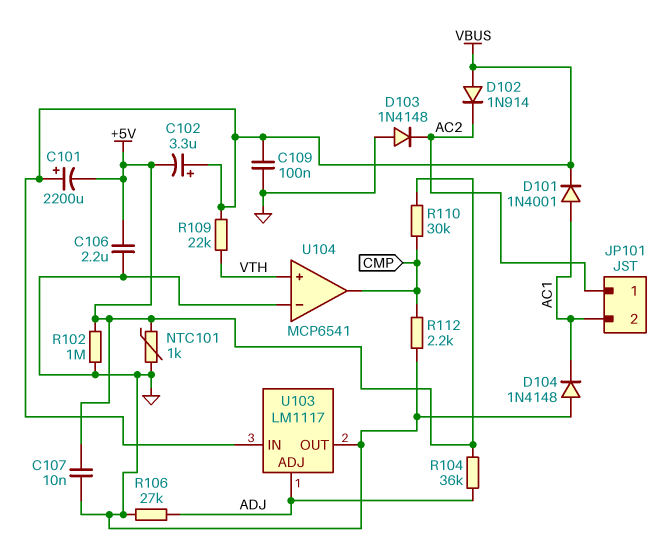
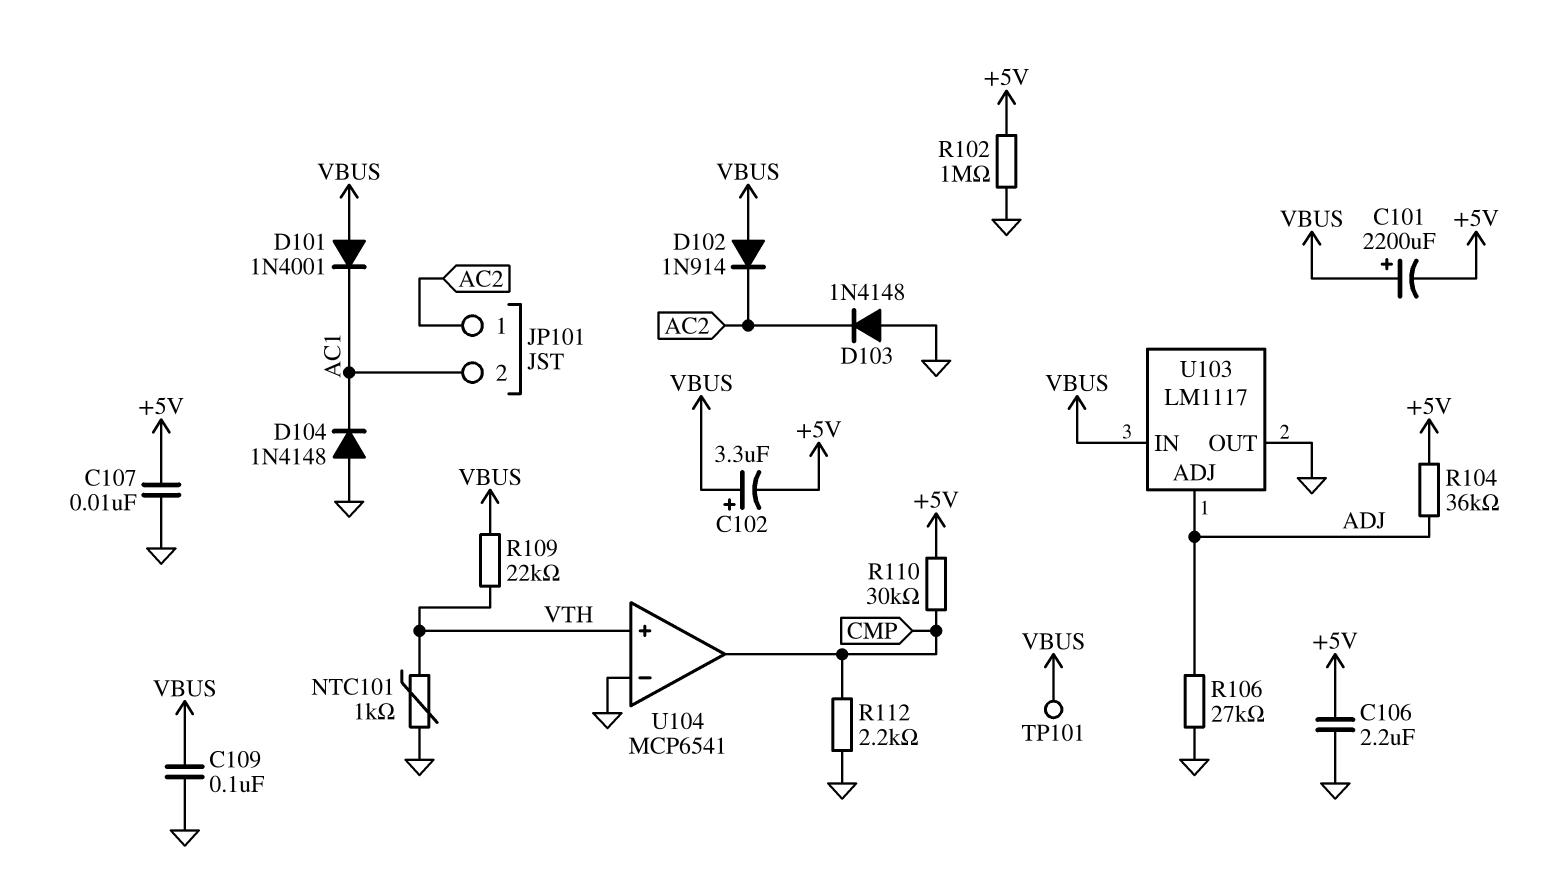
D101: diode 1N4001 (A AC1, K VBUS) -> diode 1N4001 (A VBUS, K AC1)
NTC101: 1k (+5V, GND) -> 1k (GND, VTH)
TP101: none -> test point (VBUS)

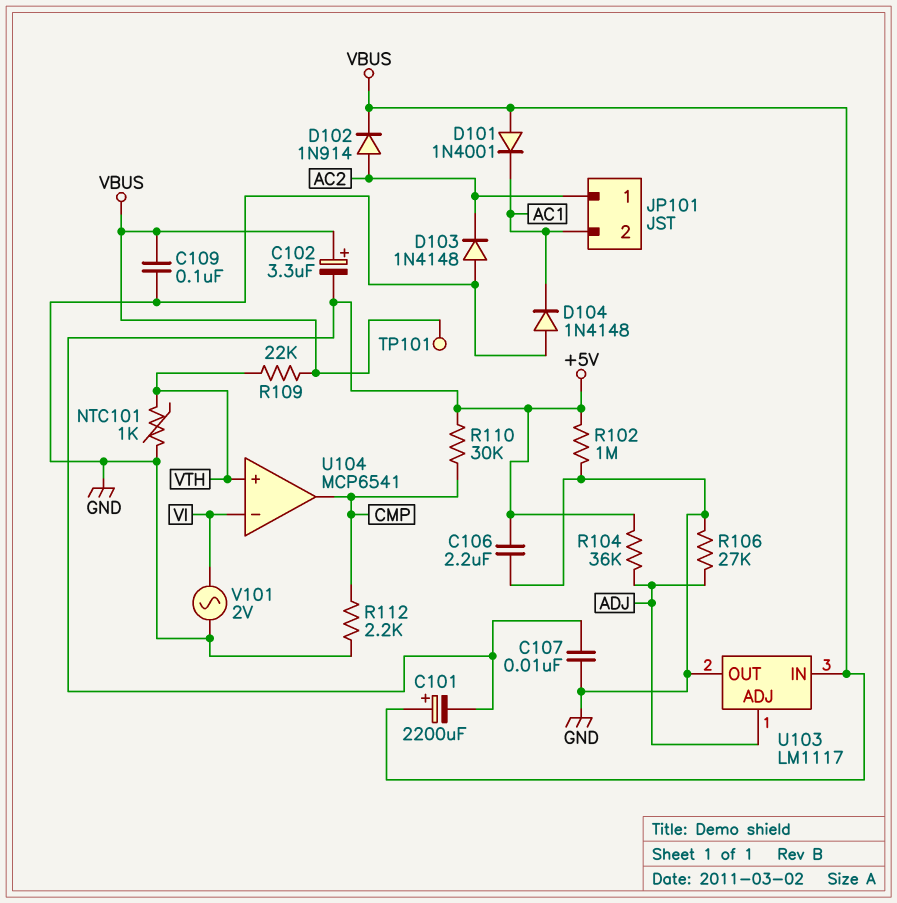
D102: diode 1N914 (A VBUS, K AC2) -> diode 1N914 (A AC2, K VBUS)
U104 pin in-: GND -> VI
V101: none -> AC 2V (GND, VI)

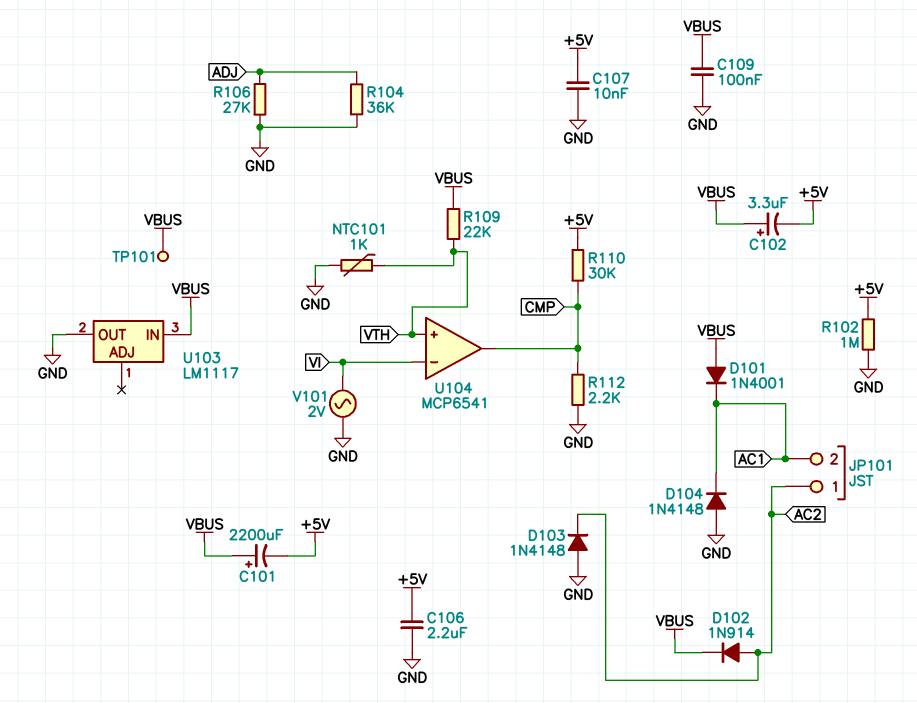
R104: 36k (+5V, ADJ) -> 36k (ADJ, GND)
U103 pin ADJ: ADJ -> none

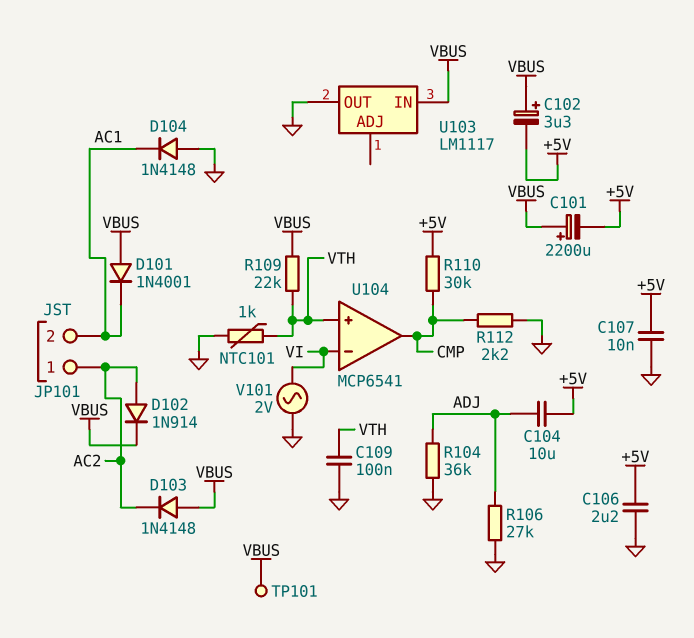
C104: none -> 10uF (+5V, ADJ)
C109: 100nF (GND, VBUS) -> 100nF (GND, VTH)
D103: diode 1N4148 (A GND, K AC2) -> diode 1N4148 (A VBUS, K AC2)
R102: 1M (+5V, GND) -> none

